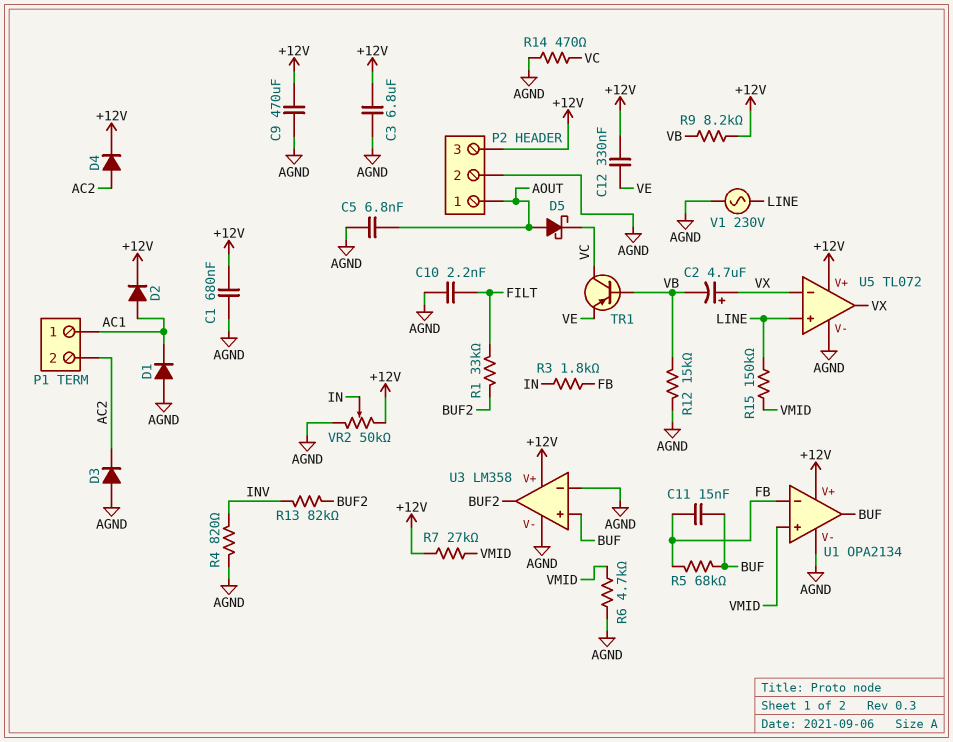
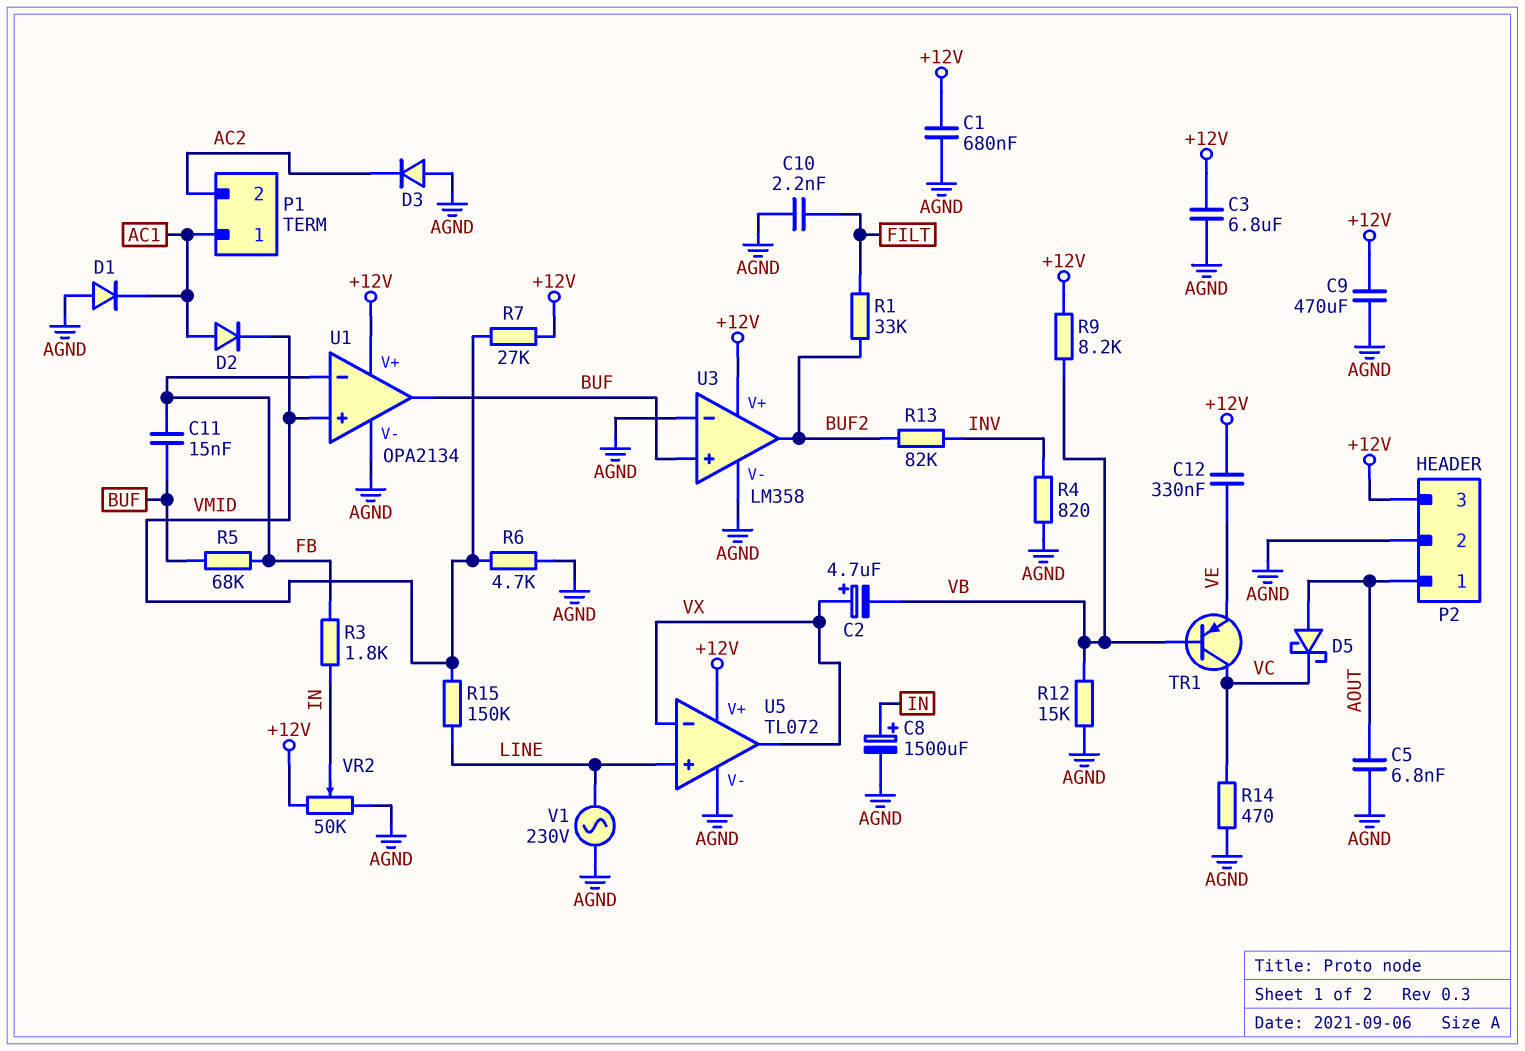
C8: none -> 1500uF (plus IN, minus AGND)
D2: diode (A AC1, K +12V) -> diode (A AC1, K VMID)
D4: diode (A AC2, K +12V) -> none

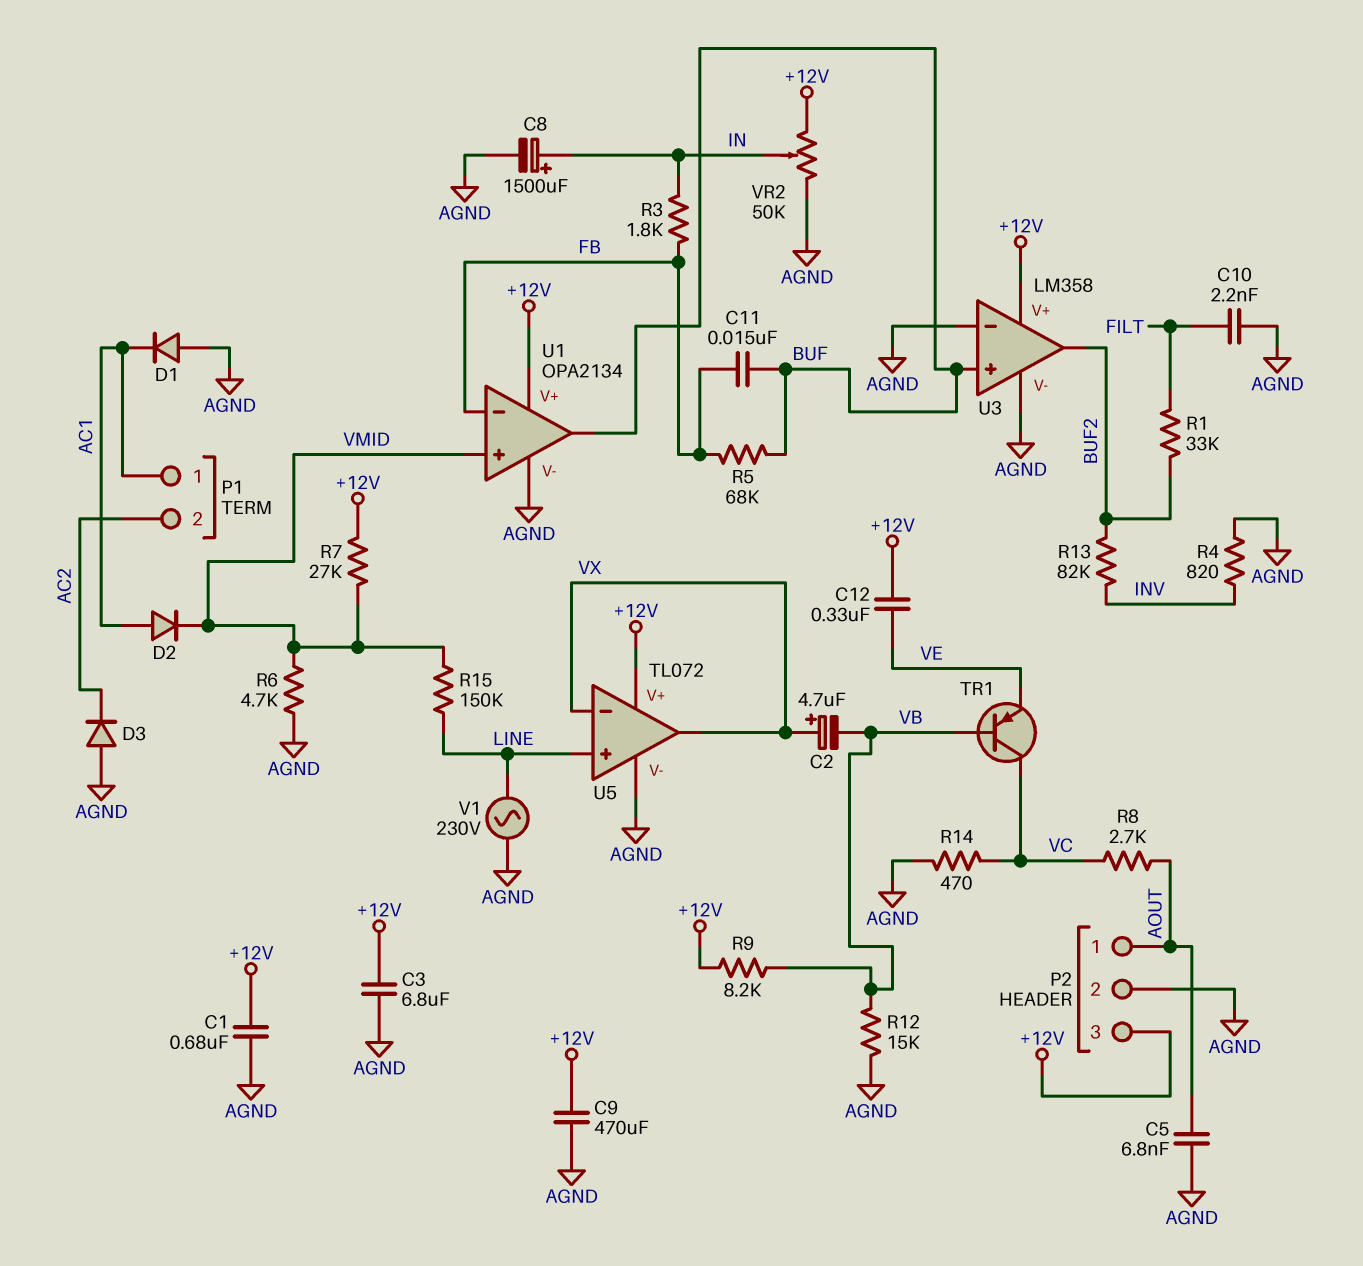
D5: schottky (A AOUT, K VC) -> none
R8: none -> 2.7k (AOUT, VC)

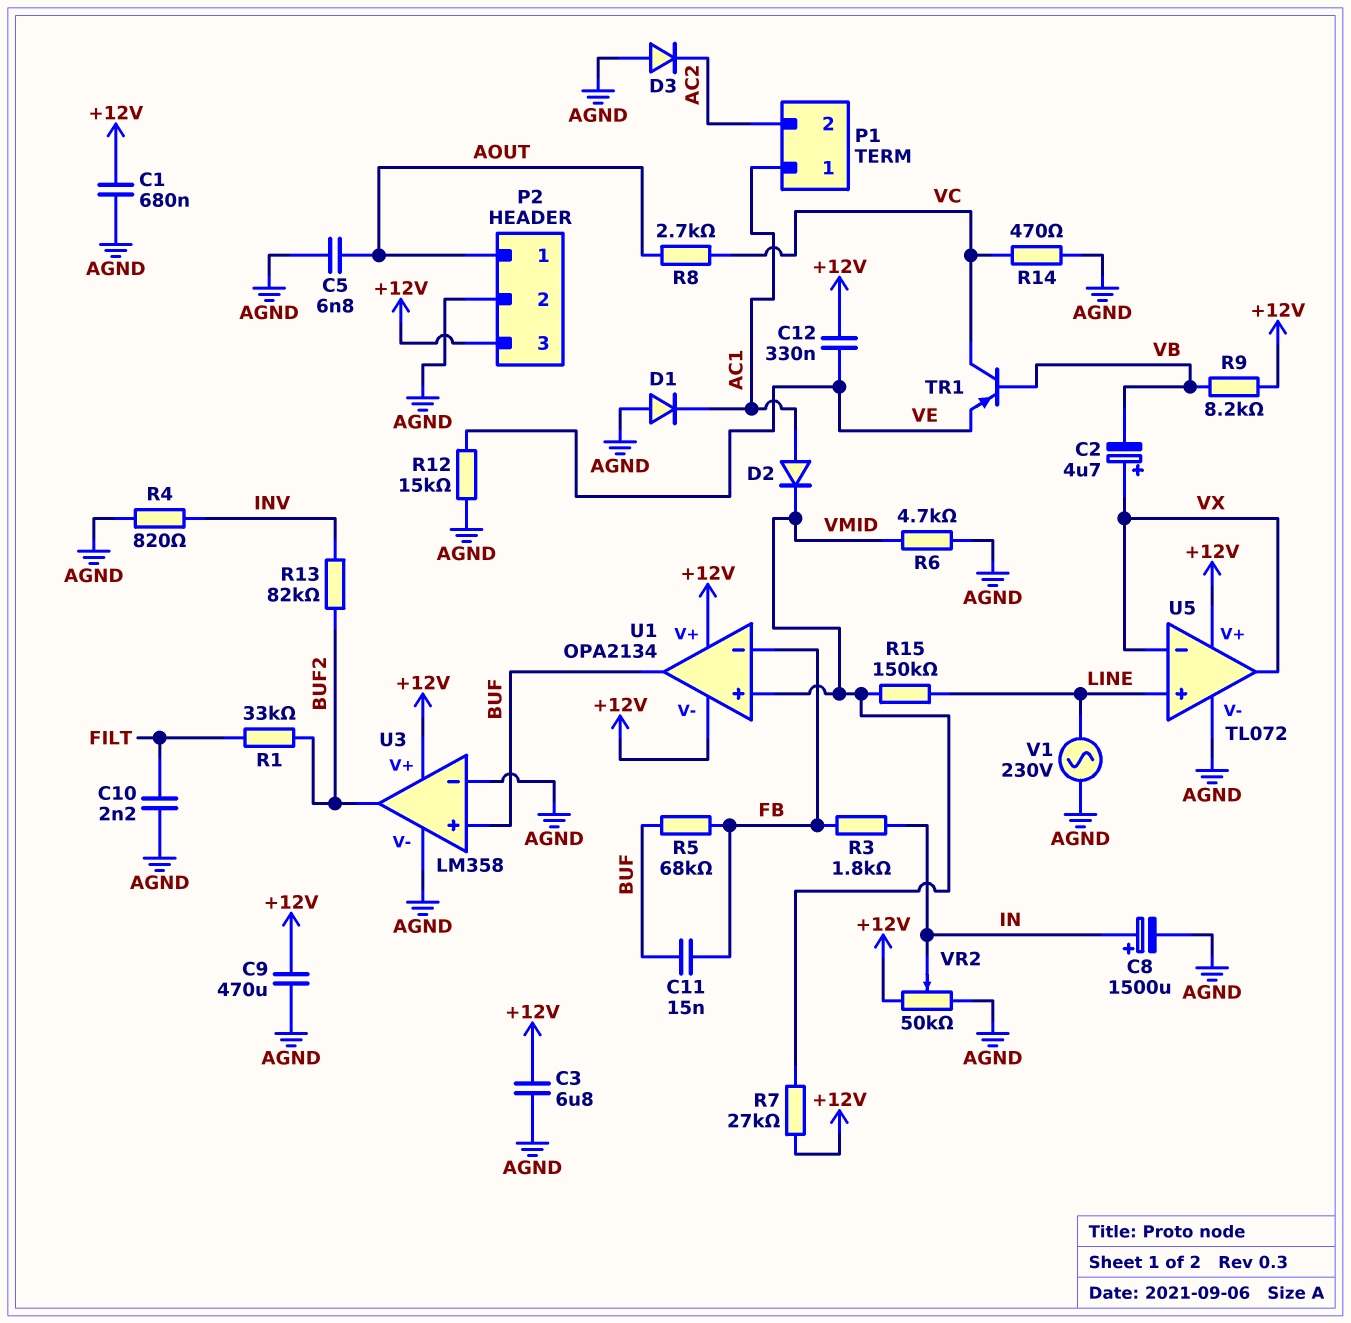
R12: 15k (AGND, VB) -> 15k (AGND, VE)
U1 pin V-: AGND -> +12V

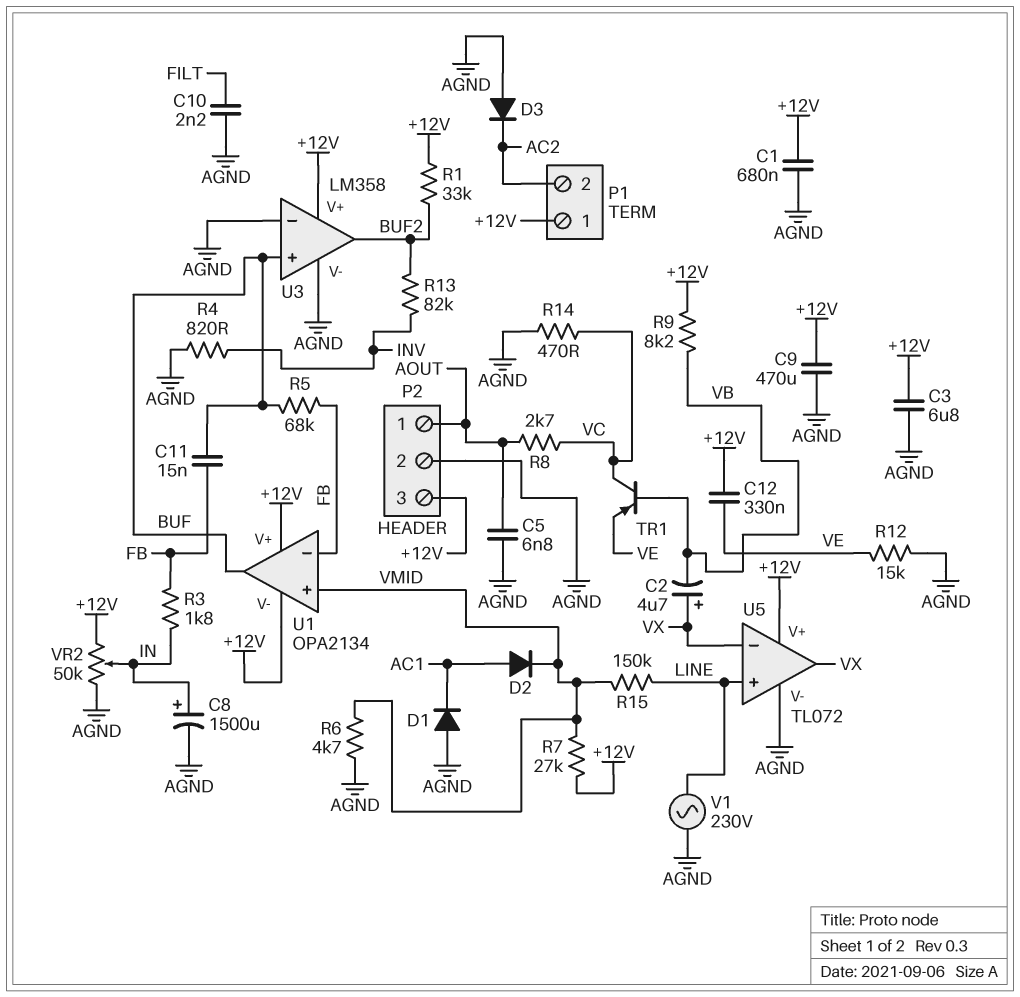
P1 pin 1: AC1 -> +12V
R1: 33k (BUF2, FILT) -> 33k (+12V, BUF2)

